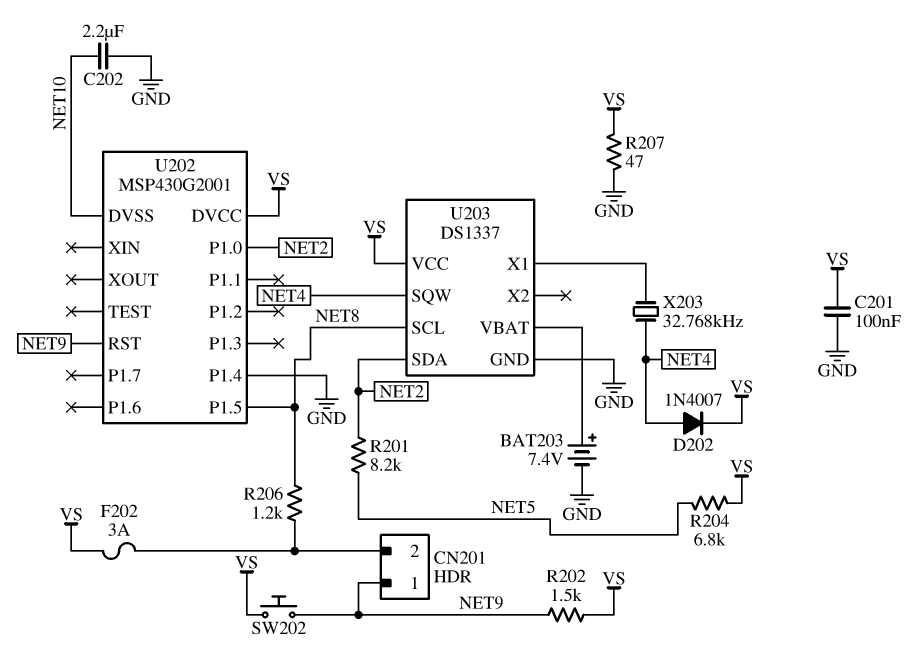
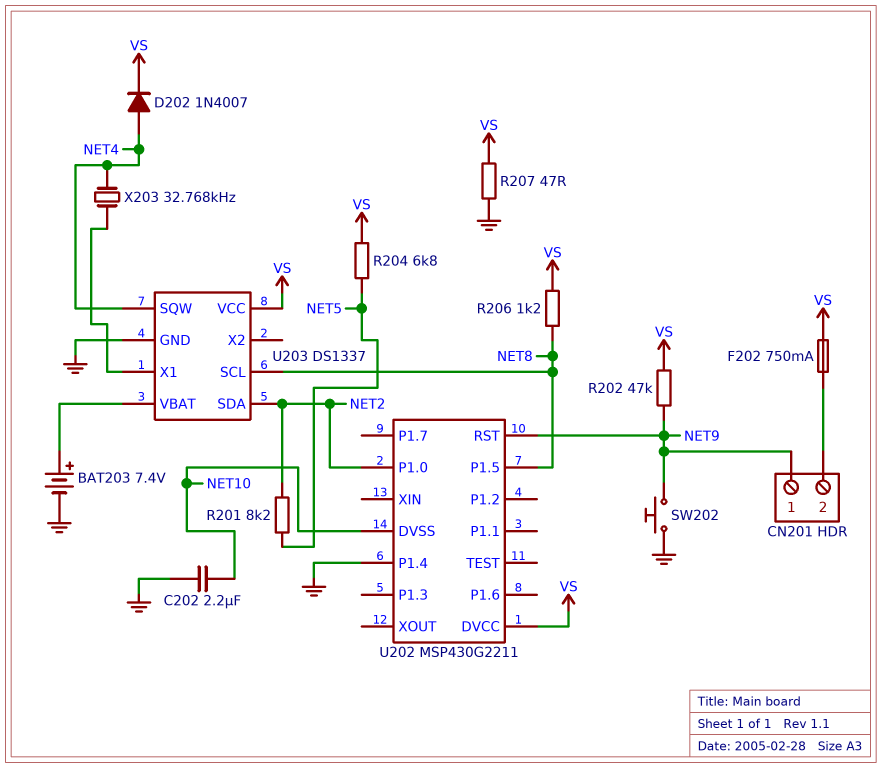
C201: 100nF (GND, VS) -> none
F202: 3A (CN201/2, VS) -> 750mA (CN201/2, VS)
R202: 1.5k (NET9, VS) -> 47k (NET9, VS)
R206: 1.2k (CN201/2, NET8) -> 1.2k (NET8, VS)
SW202: button (NET9, VS) -> button (GND, NET9)
U202: MSP430G2001 -> MSP430G2211

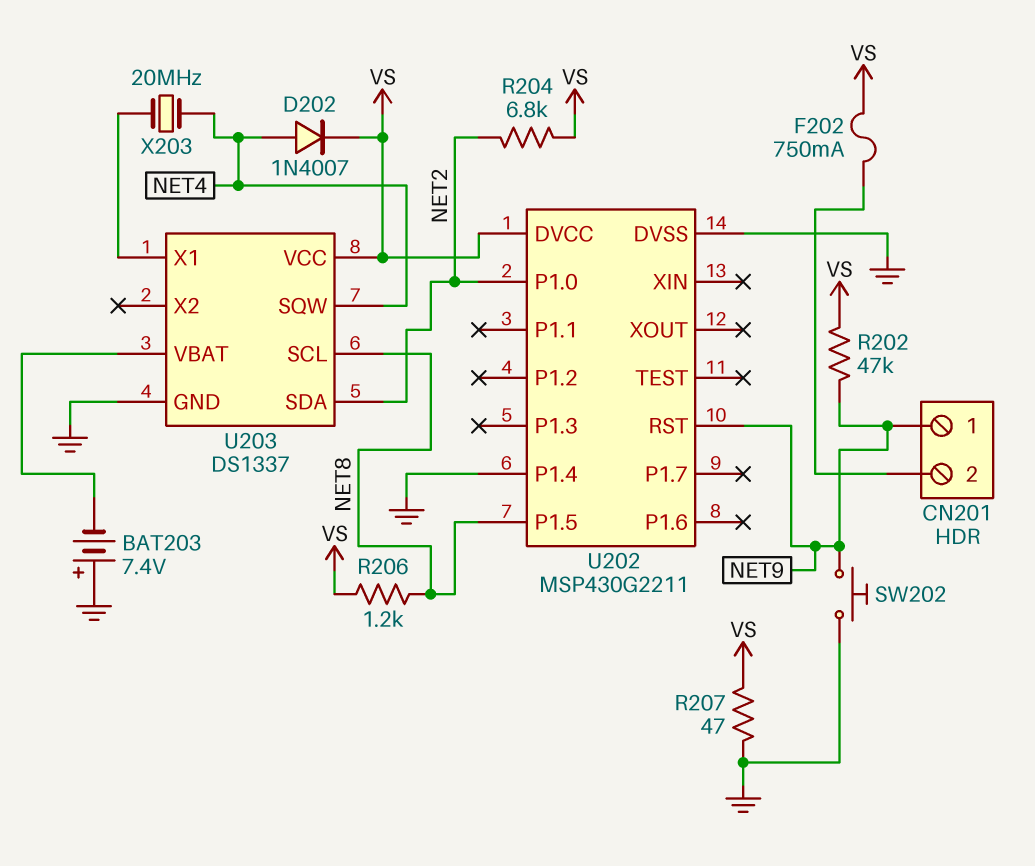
BAT203: 7.4V (plus U203/VBAT, minus GND) -> 7.4V (plus GND, minus U203/VBAT)
C202: 2.2uF (GND, NET10) -> none
R201: 8.2k (NET2, NET5) -> none
R204: 6.8k (NET5, VS) -> 6.8k (NET2, VS)
U202 pin DVSS: NET10 -> GND
X203: 32.768kHz (NET4, U203/X1) -> 20MHz (NET4, U203/X1)

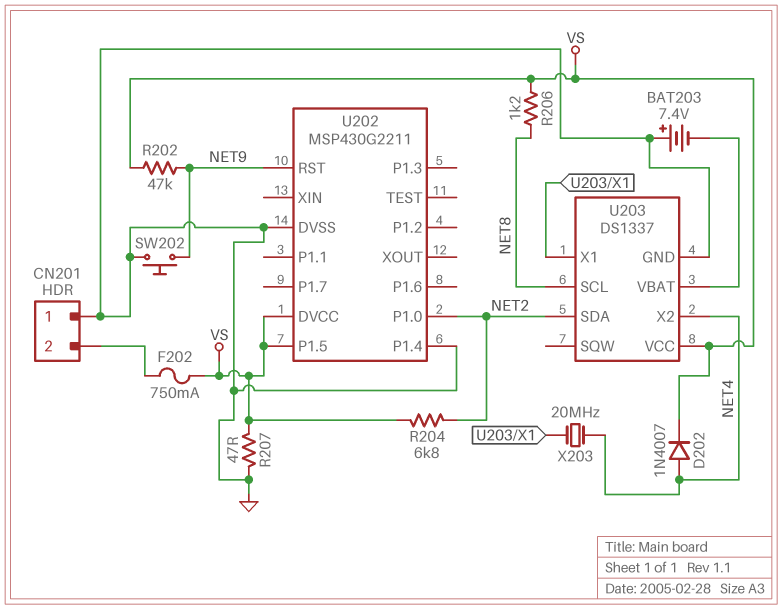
CN201 pin 1: NET9 -> GND
U202 pin P1.5: NET8 -> VS
U203 pin SQW: NET4 -> none
U203 pin X2: none -> NET4

